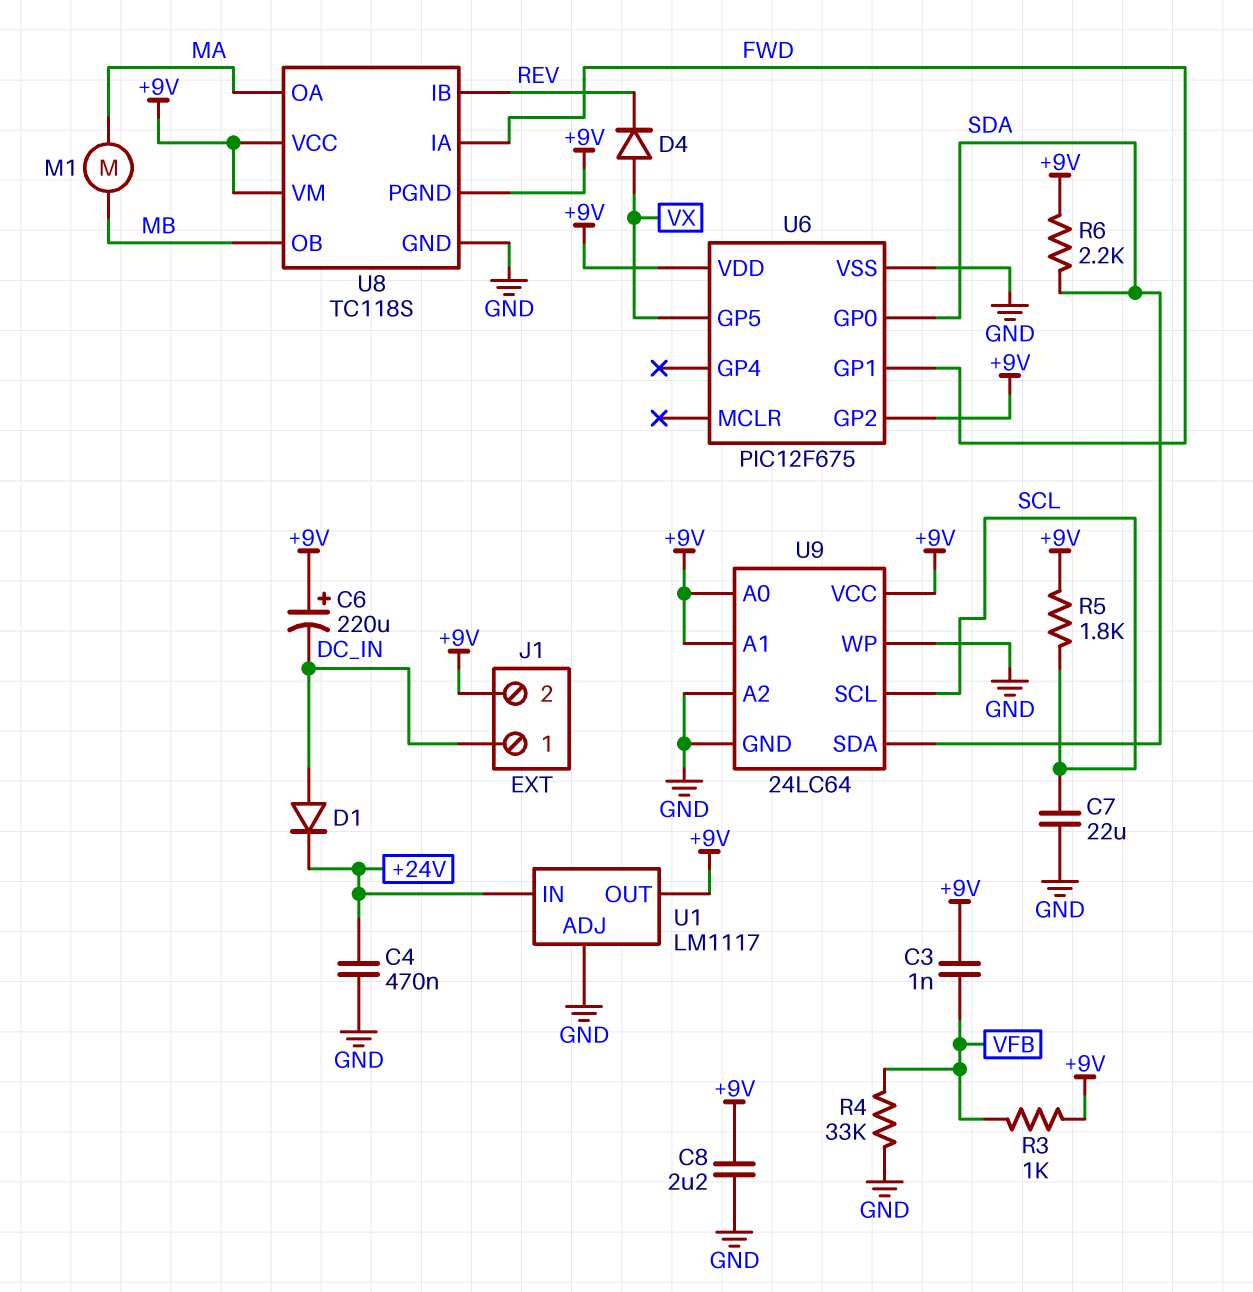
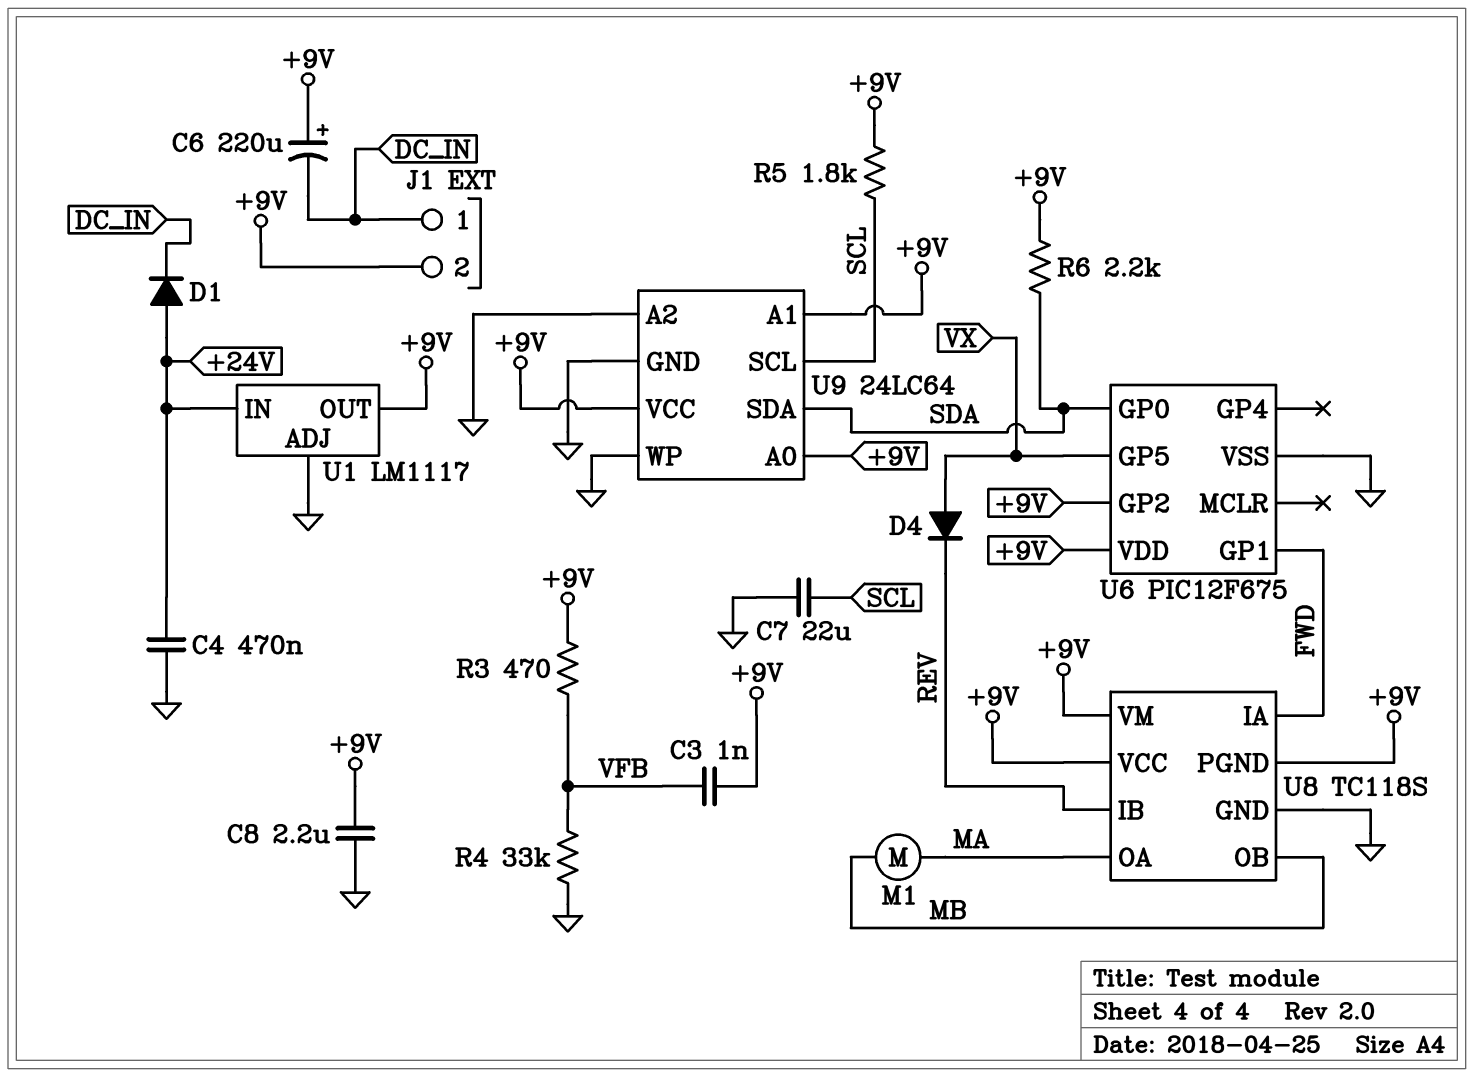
D1: diode (A DC_IN, K +24V) -> diode (A +24V, K DC_IN)
R3: 1k (+9V, VFB) -> 470 (+9V, VFB)

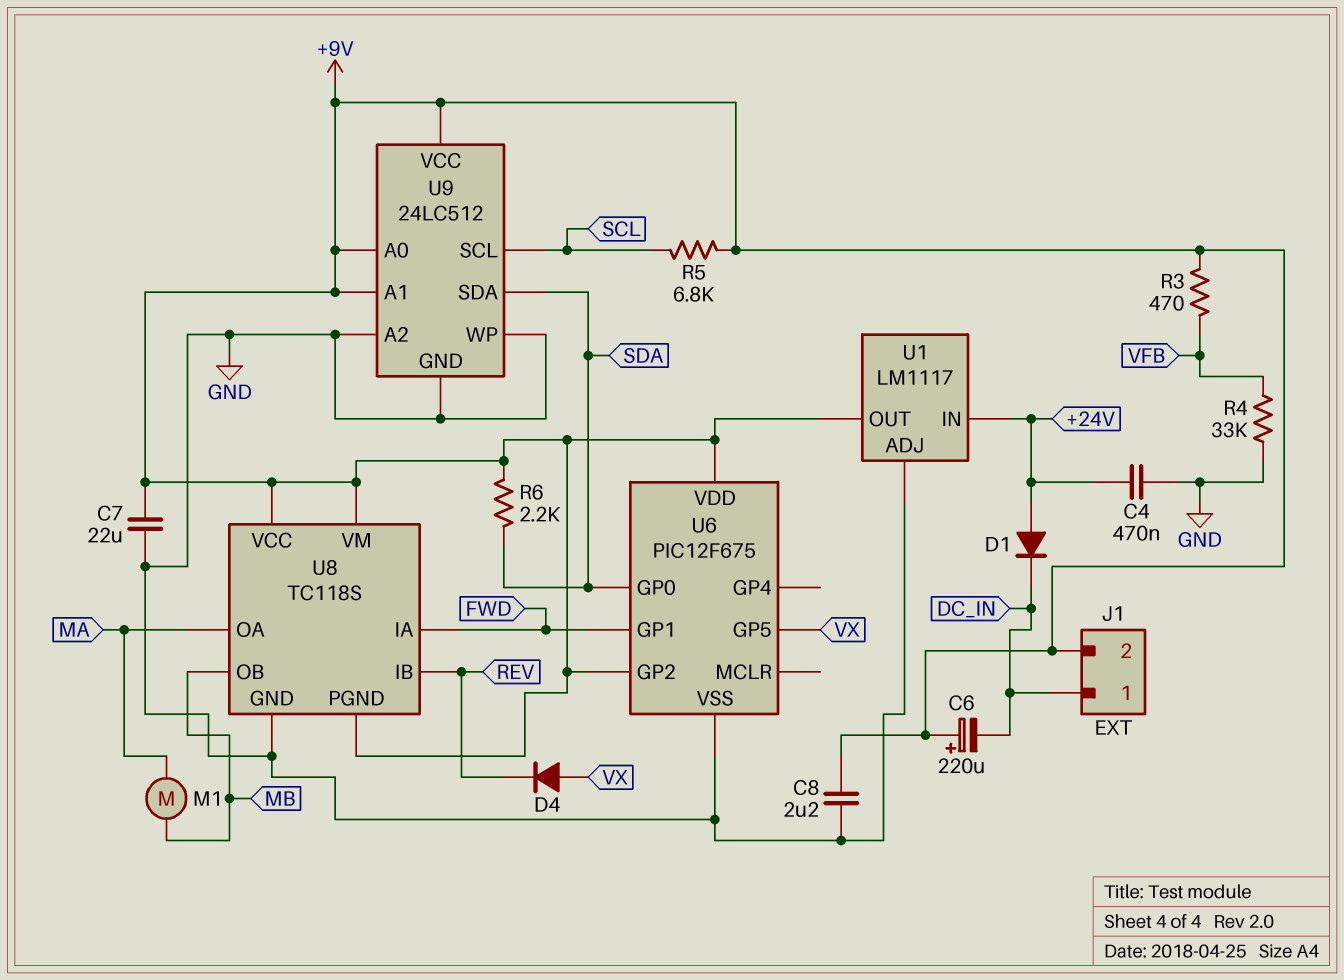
C3: 1nF (+9V, VFB) -> none
C7: 22uF (GND, SCL) -> 22uF (+9V, GND)
R5: 1.8k (+9V, SCL) -> 6.8k (+9V, SCL)
U9: 24LC64 -> 24LC512

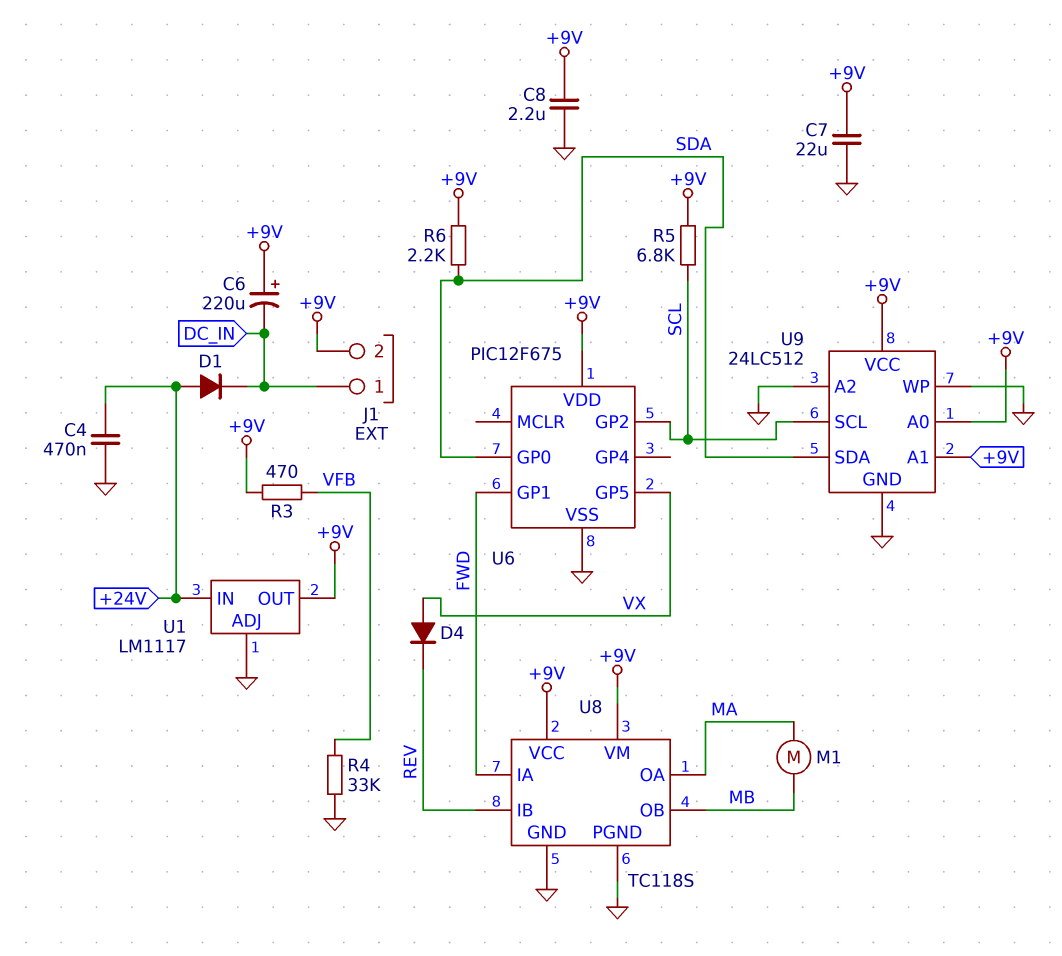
U6 pin GP2: +9V -> SCL
U8 pin PGND: +9V -> GND

